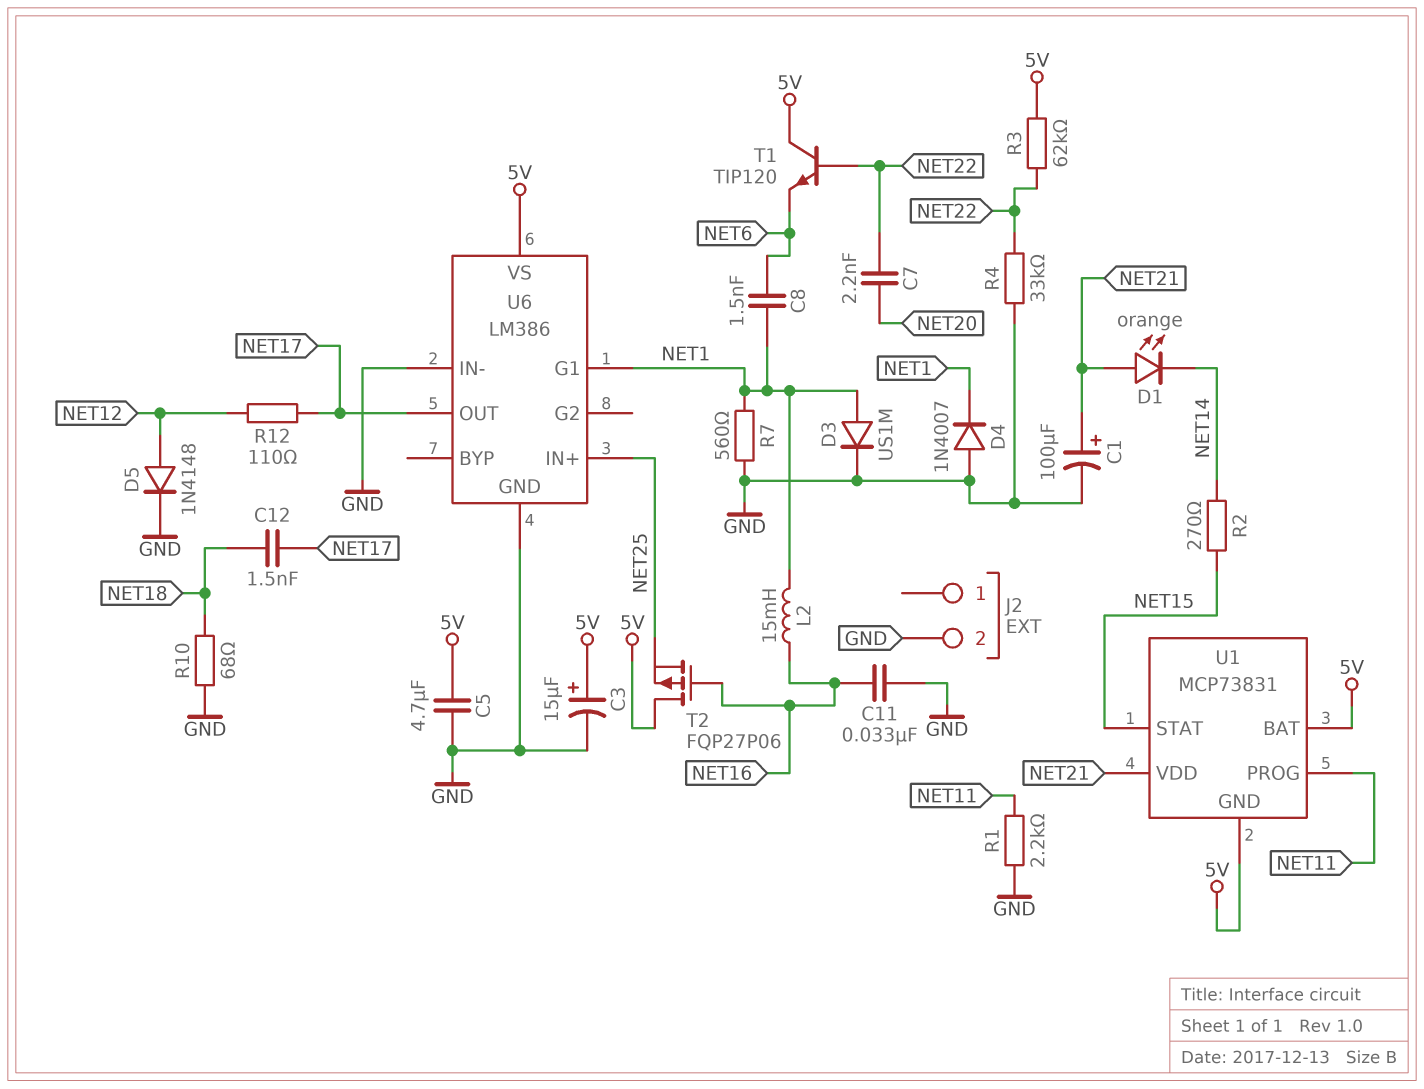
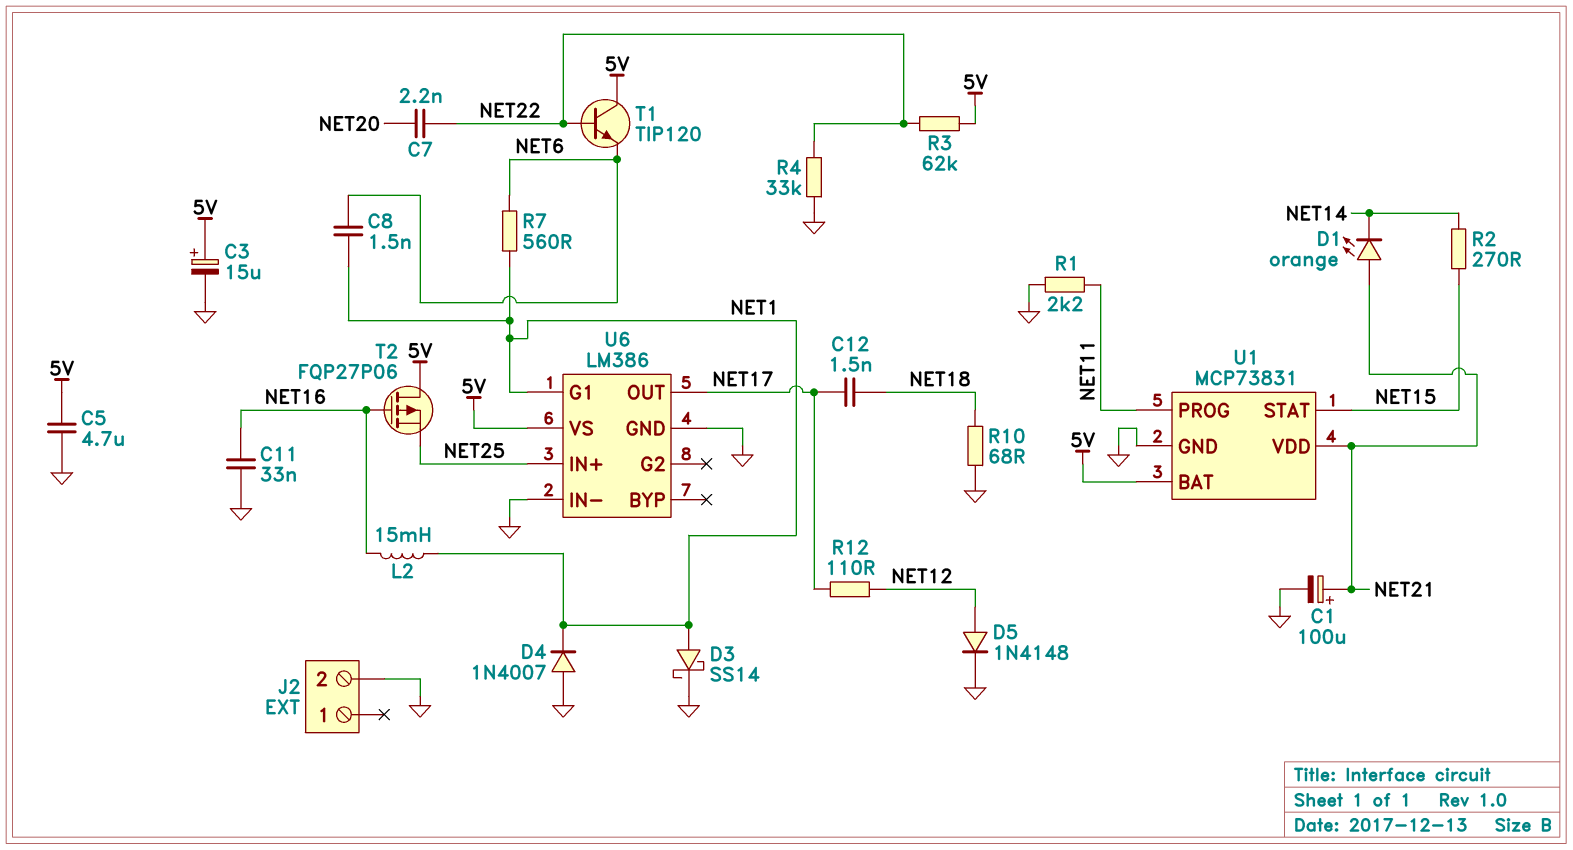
D3: diode US1M (A NET1, K GND) -> schottky SS14 (A NET1, K GND)
R7: 560 (GND, NET1) -> 560 (NET1, NET6)
U1 pin GND: 5V -> GND

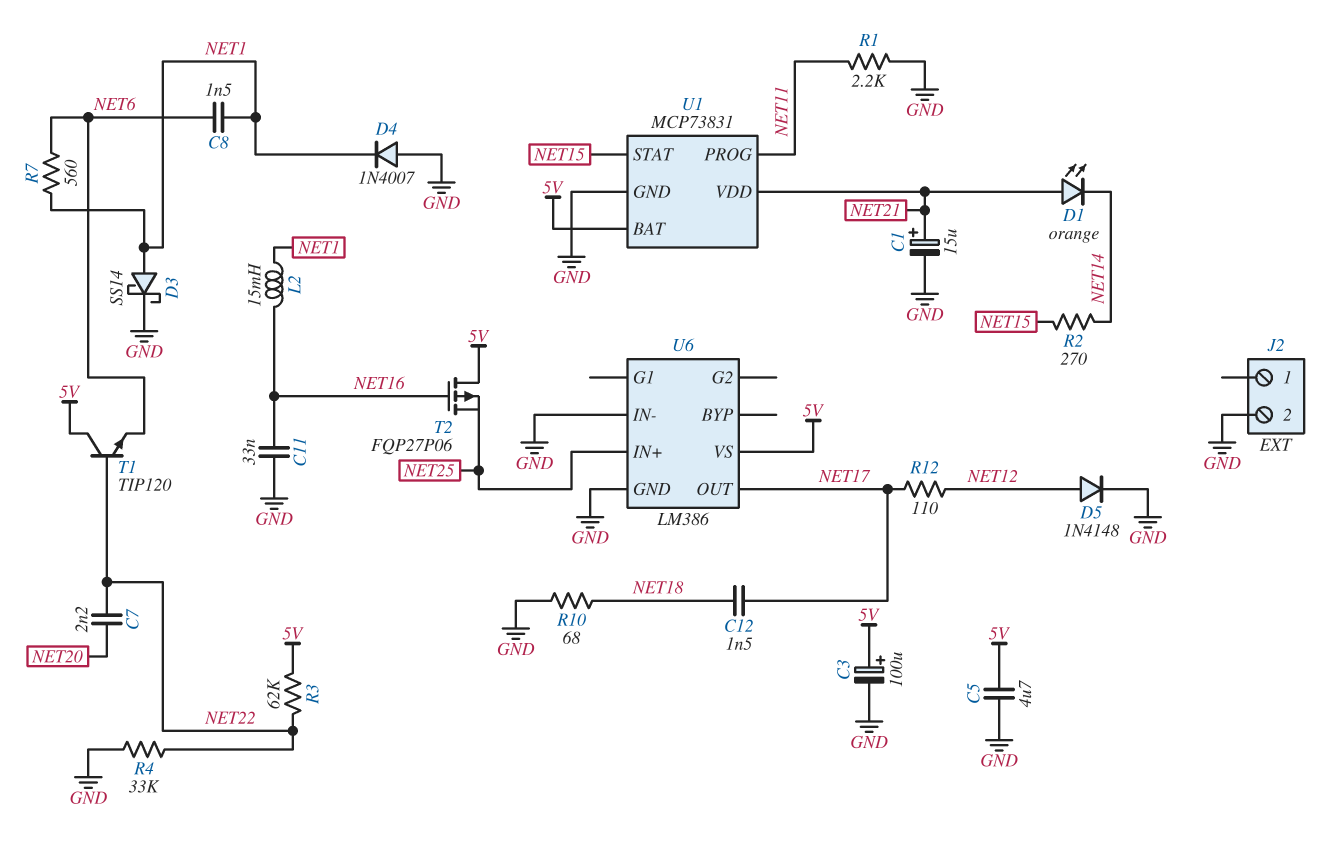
C1: 100uF (plus NET21, minus GND) -> 15uF (plus NET21, minus GND)
C3: 15uF (plus 5V, minus GND) -> 100uF (plus 5V, minus GND)
U6 pin G1: NET1 -> none

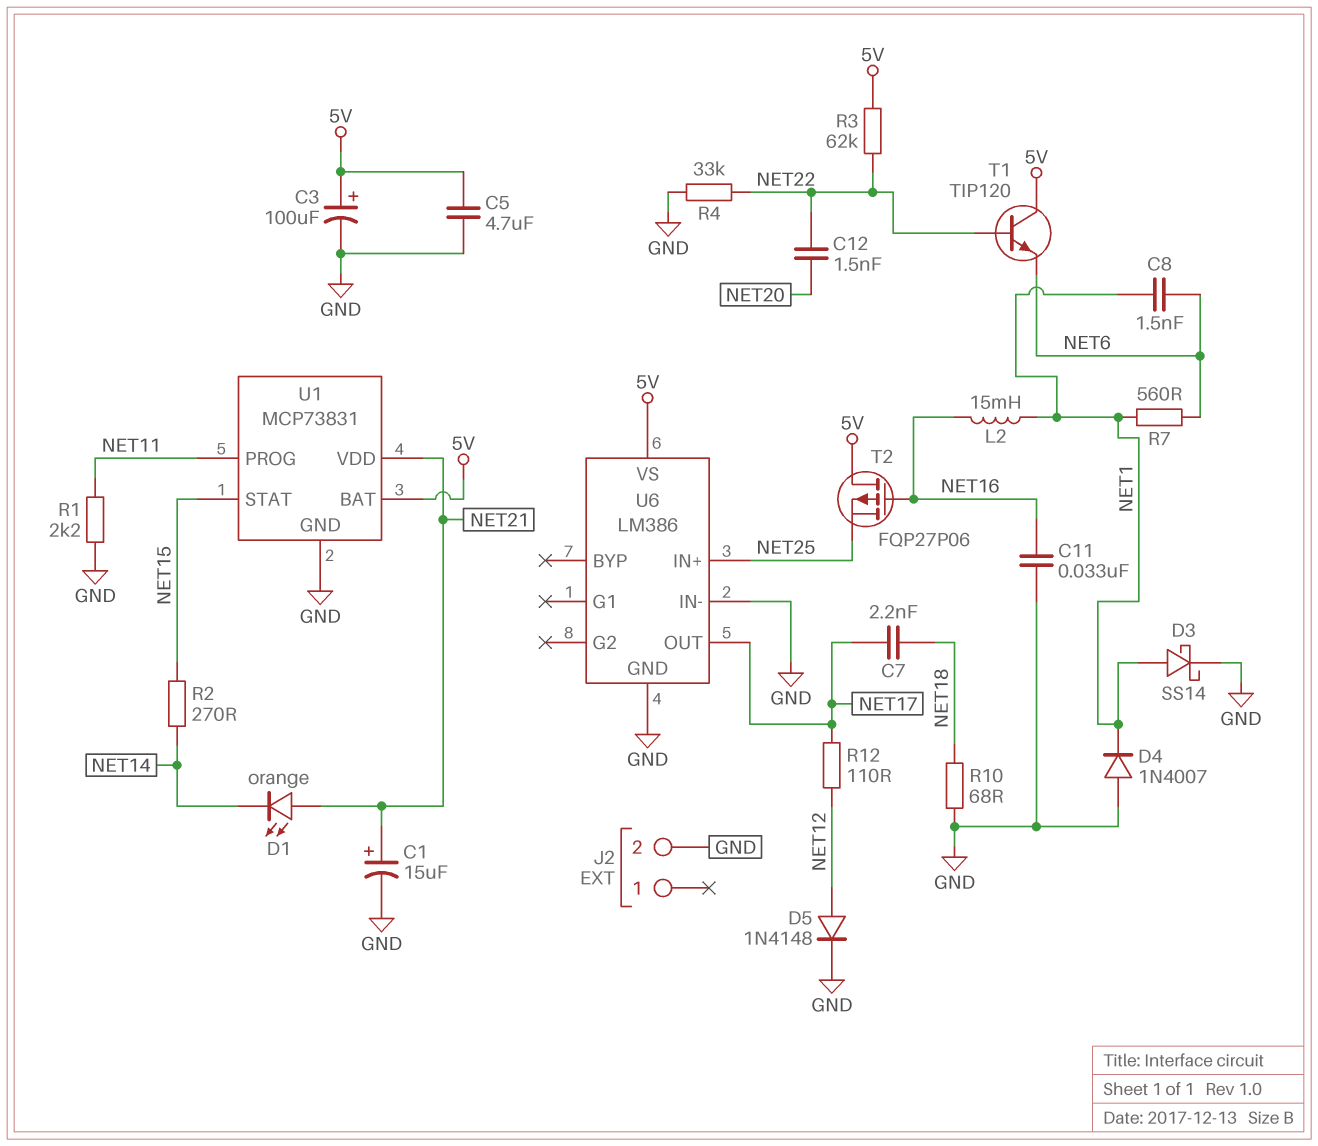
C7: 2.2nF (NET20, NET22) -> 2.2nF (NET17, NET18)
C12: 1.5nF (NET17, NET18) -> 1.5nF (NET20, NET22)

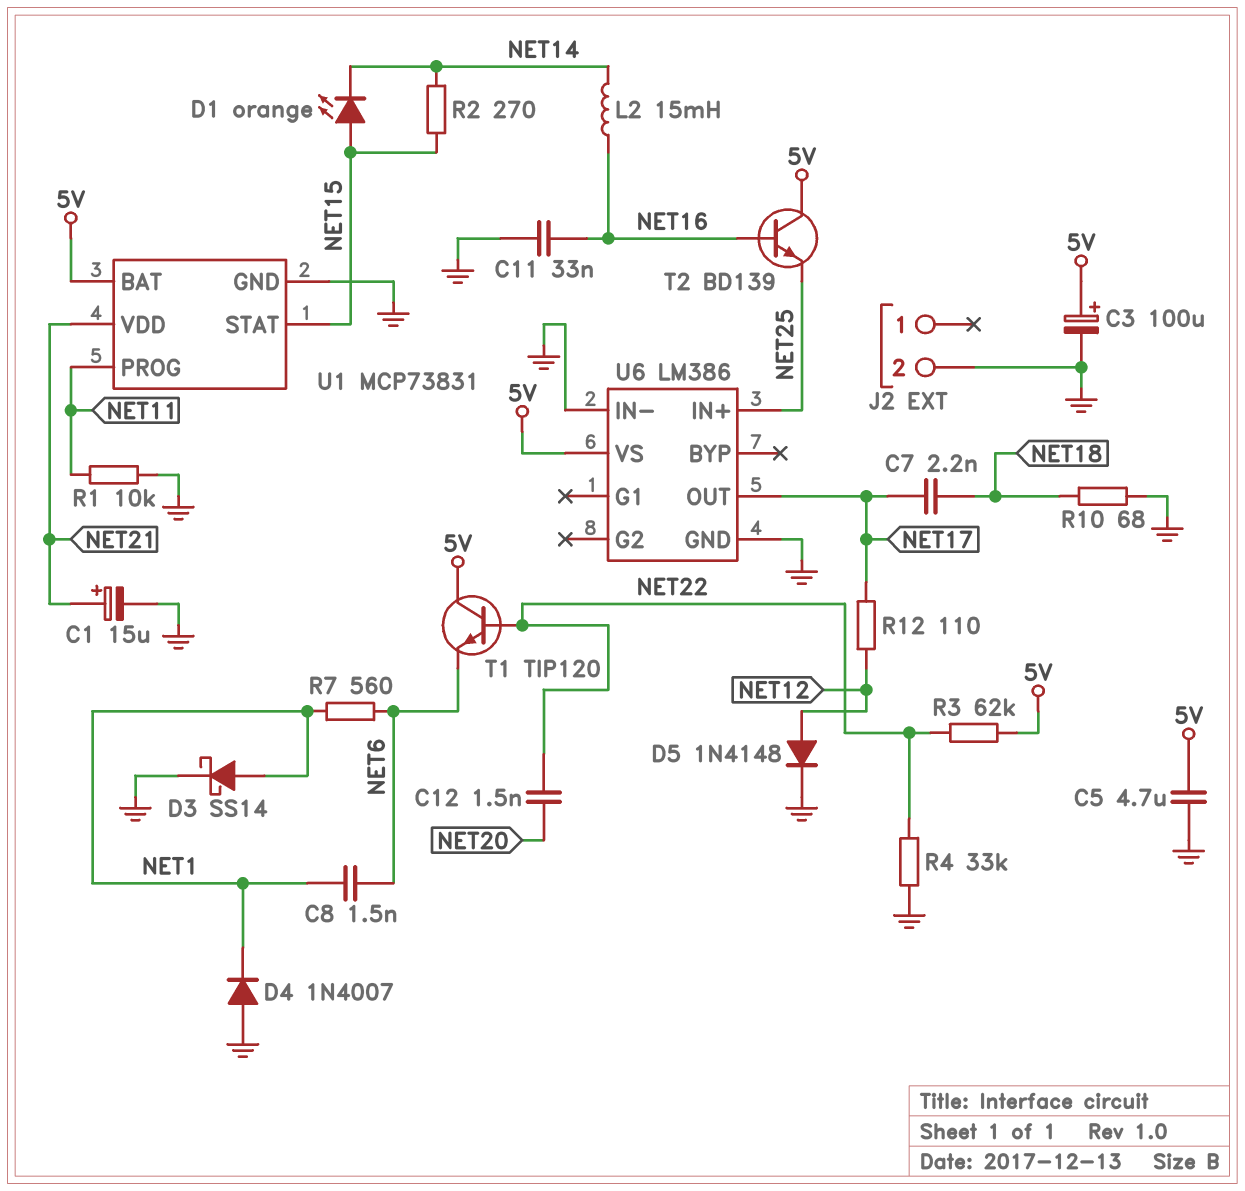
D1: LED orange (A NET21, K NET14) -> LED orange (A NET15, K NET14)
L2: 15mH (NET1, NET16) -> 15mH (NET14, NET16)
R1: 2.2k (GND, NET11) -> 10k (GND, NET11)
T2: PMOS FQP27P06 (G NET16, D 5V, S NET25) -> NPN BD139 (B NET16, C 5V, E NET25)

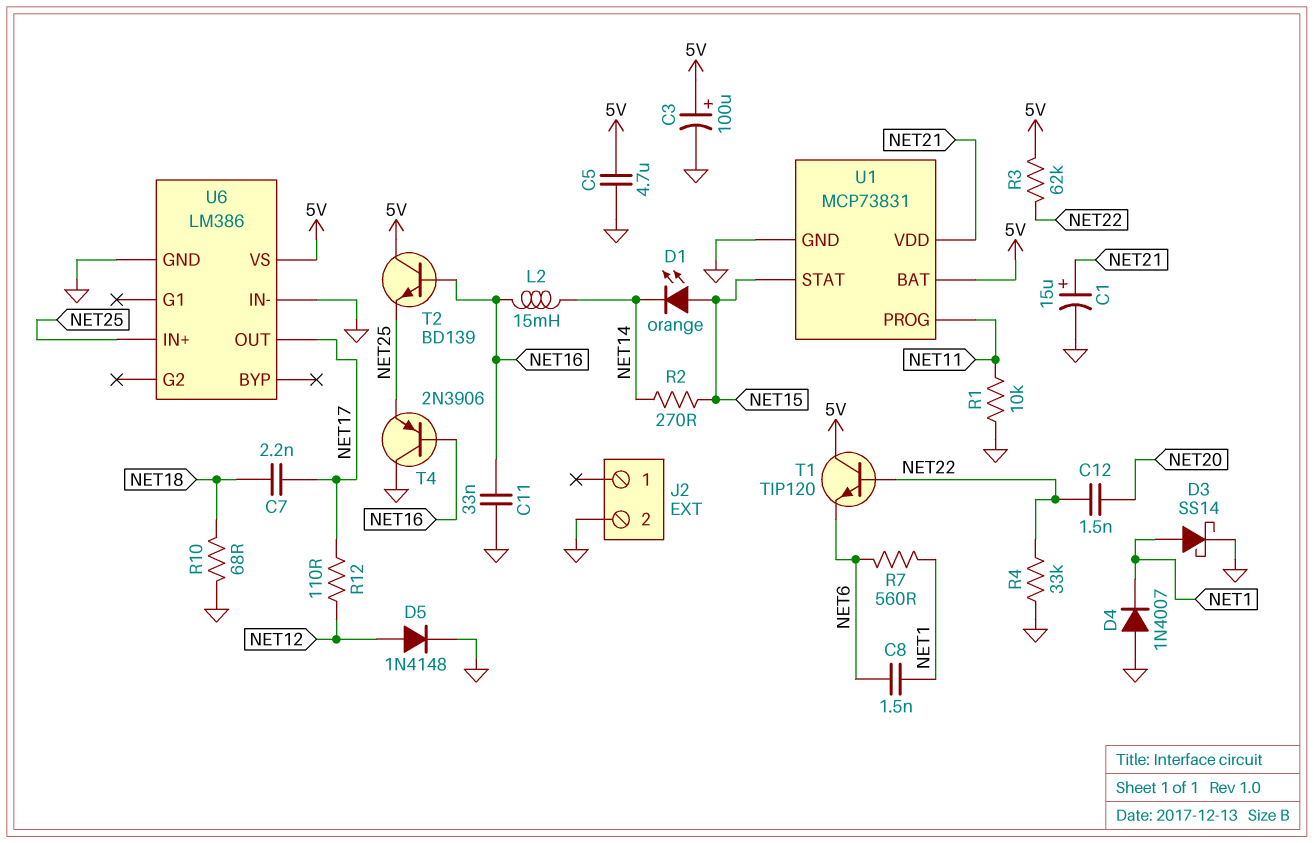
T4: none -> PNP 2N3906 (B NET16, C GND, E NET25)

